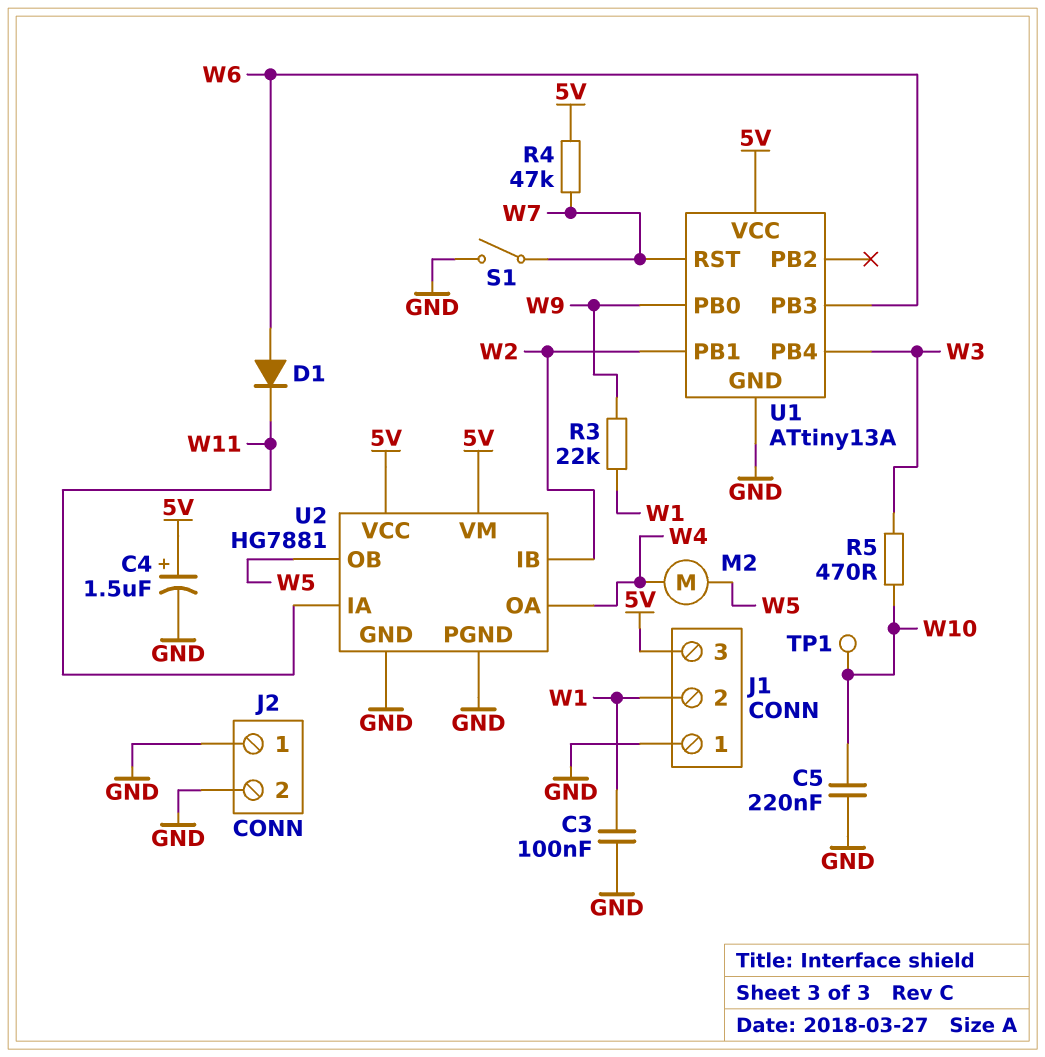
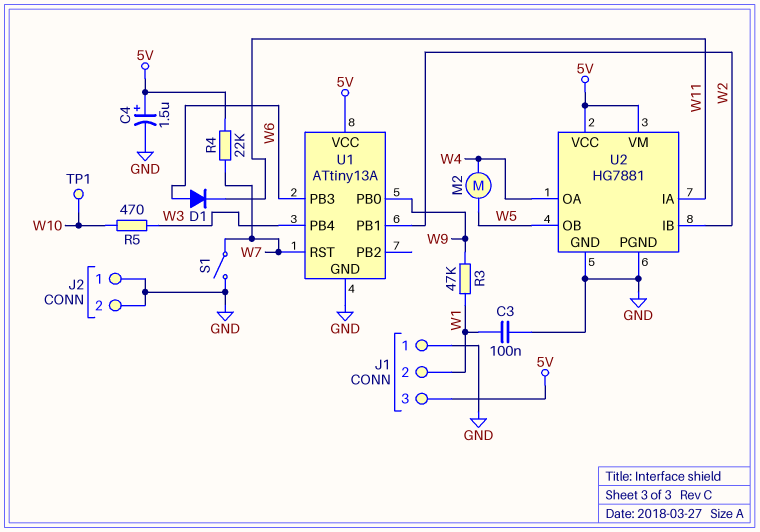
C5: 220nF (GND, W10) -> none
R3: 22k (W1, W9) -> 47k (W1, W9)
R4: 47k (5V, W7) -> 22k (5V, W7)

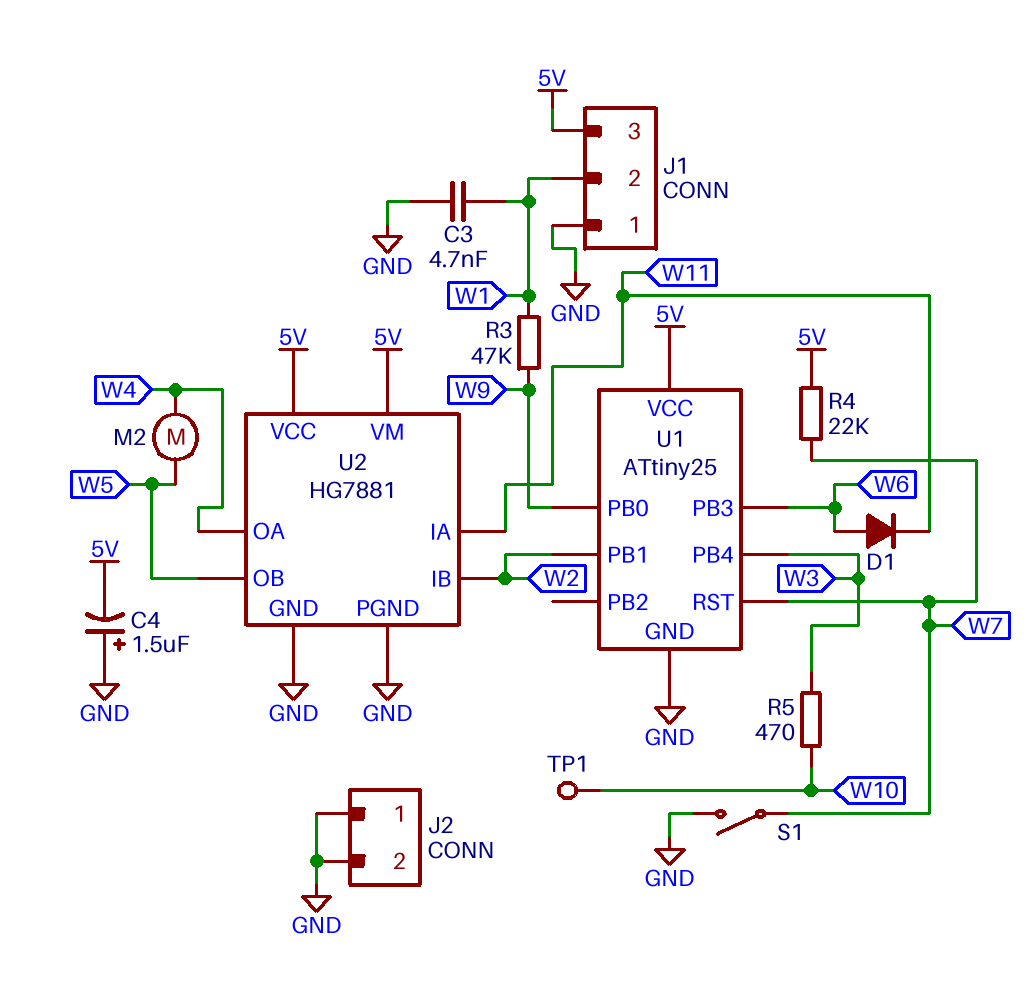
C3: 100nF (GND, W1) -> 4.7nF (GND, W1)
C4: 1.5uF (plus 5V, minus GND) -> 1.5uF (plus GND, minus 5V)
U1: ATtiny13A -> ATtiny25

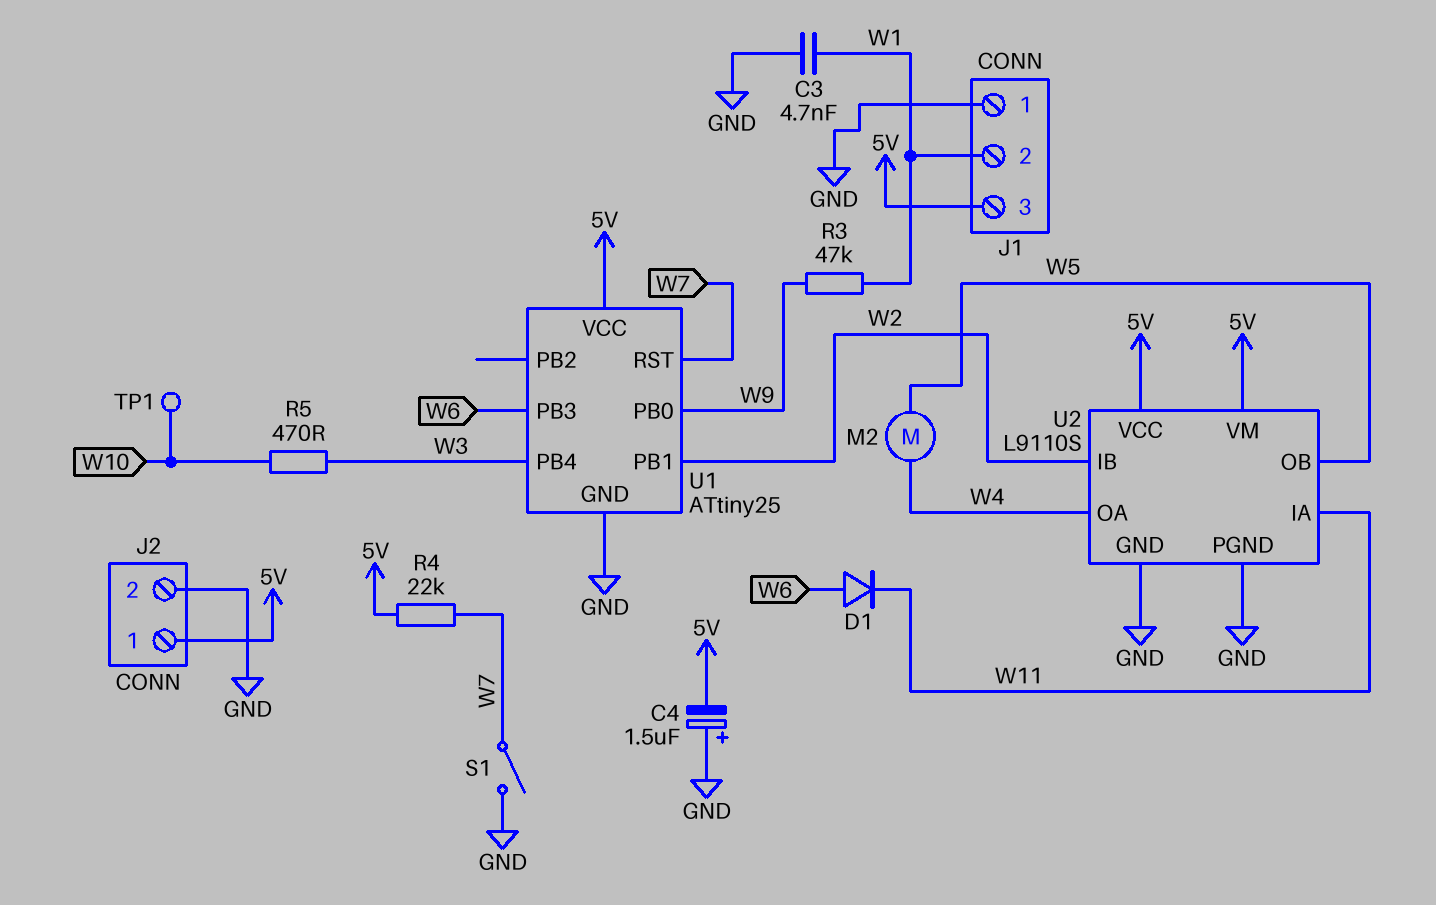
J2 pin 1: GND -> 5V
U2: HG7881 -> L9110S

